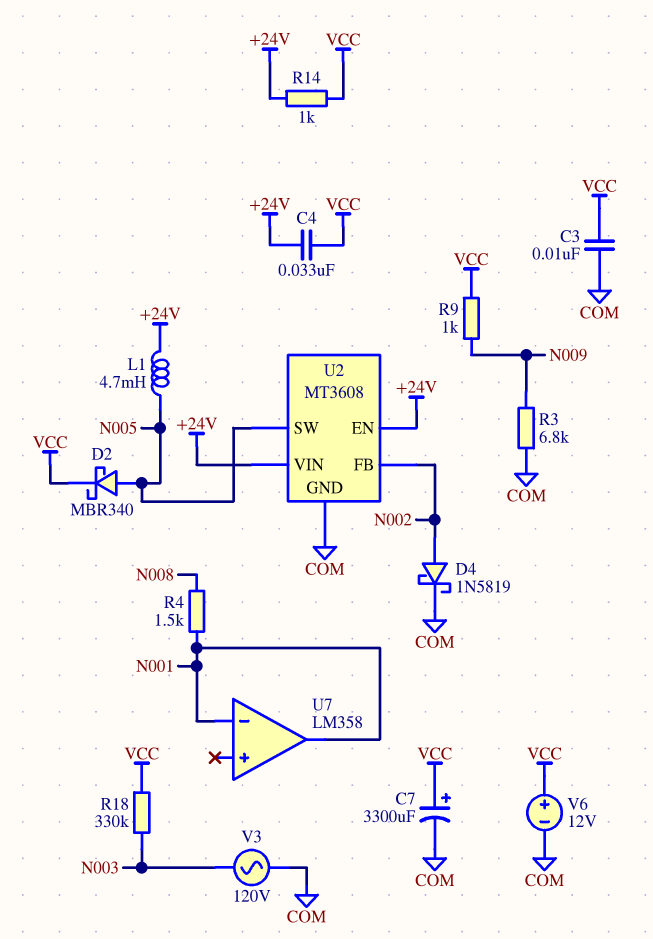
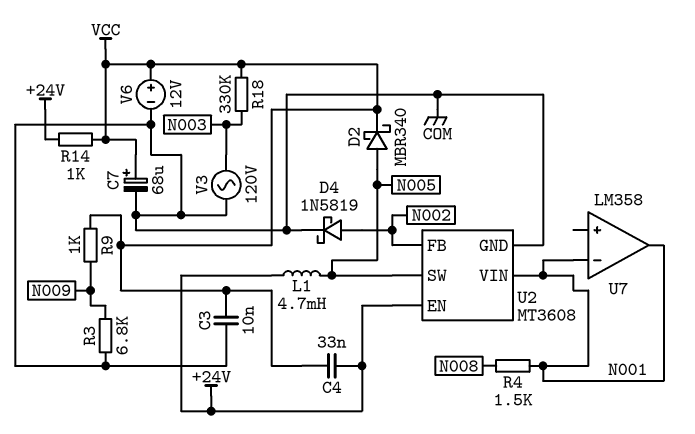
C7: 3300uF (plus VCC, minus COM) -> 68uF (plus VCC, minus COM)
U2 pin VIN: +24V -> N001

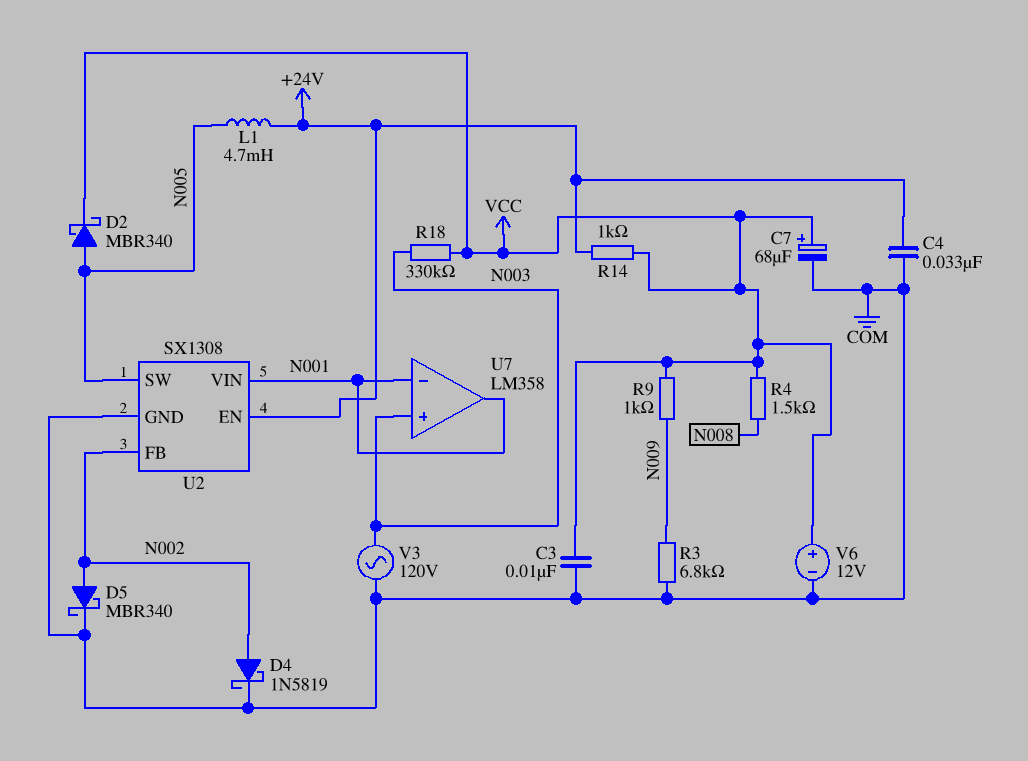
C4: 33nF (+24V, VCC) -> 33nF (+24V, COM)
D5: none -> schottky MBR340 (A N002, K COM)
R4: 1.5k (N001, N008) -> 1.5k (N008, VCC)
U2: MT3608 -> SX1308
U7 pin in+: none -> N003

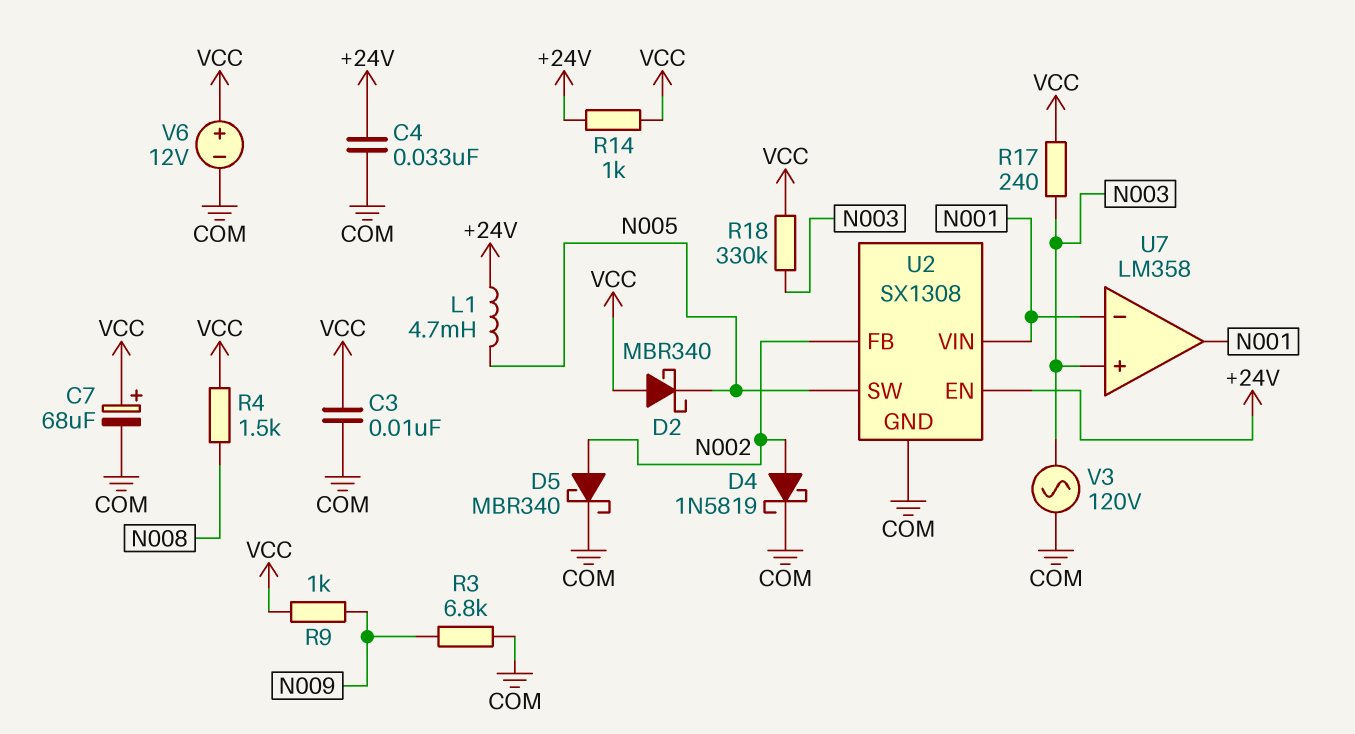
D2: schottky MBR340 (A N005, K VCC) -> schottky MBR340 (A VCC, K N005)
R17: none -> 240 (N003, VCC)

